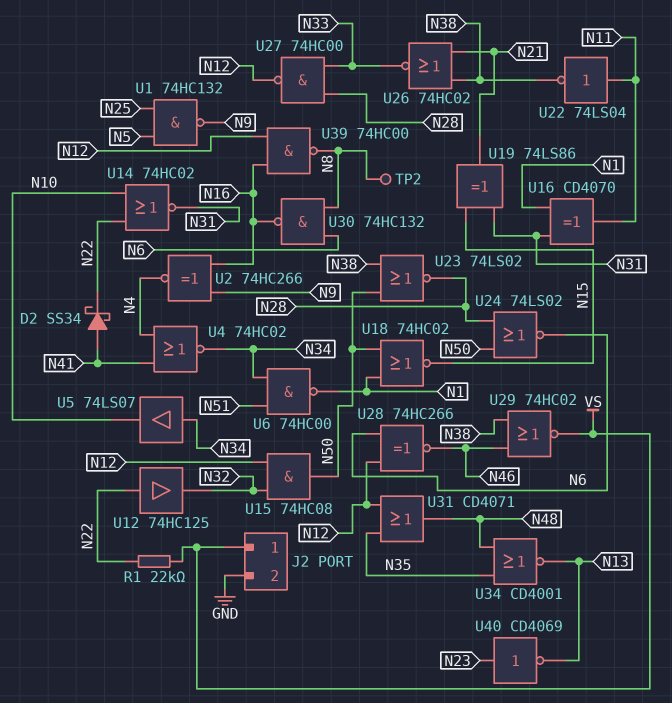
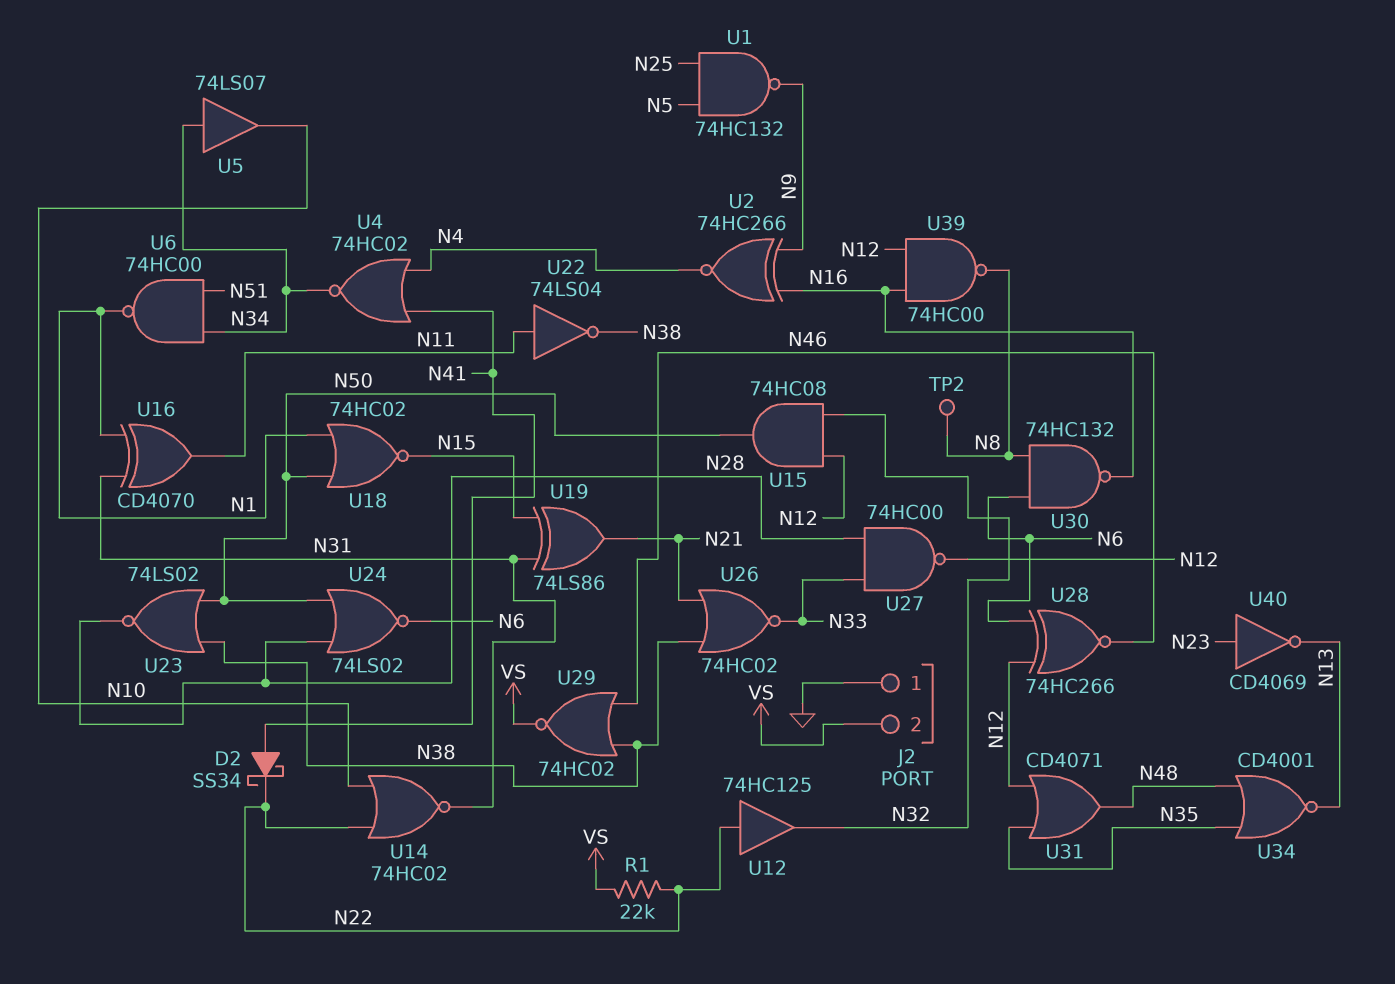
J2 pin 1: VS -> GND
J2 pin 2: GND -> VS

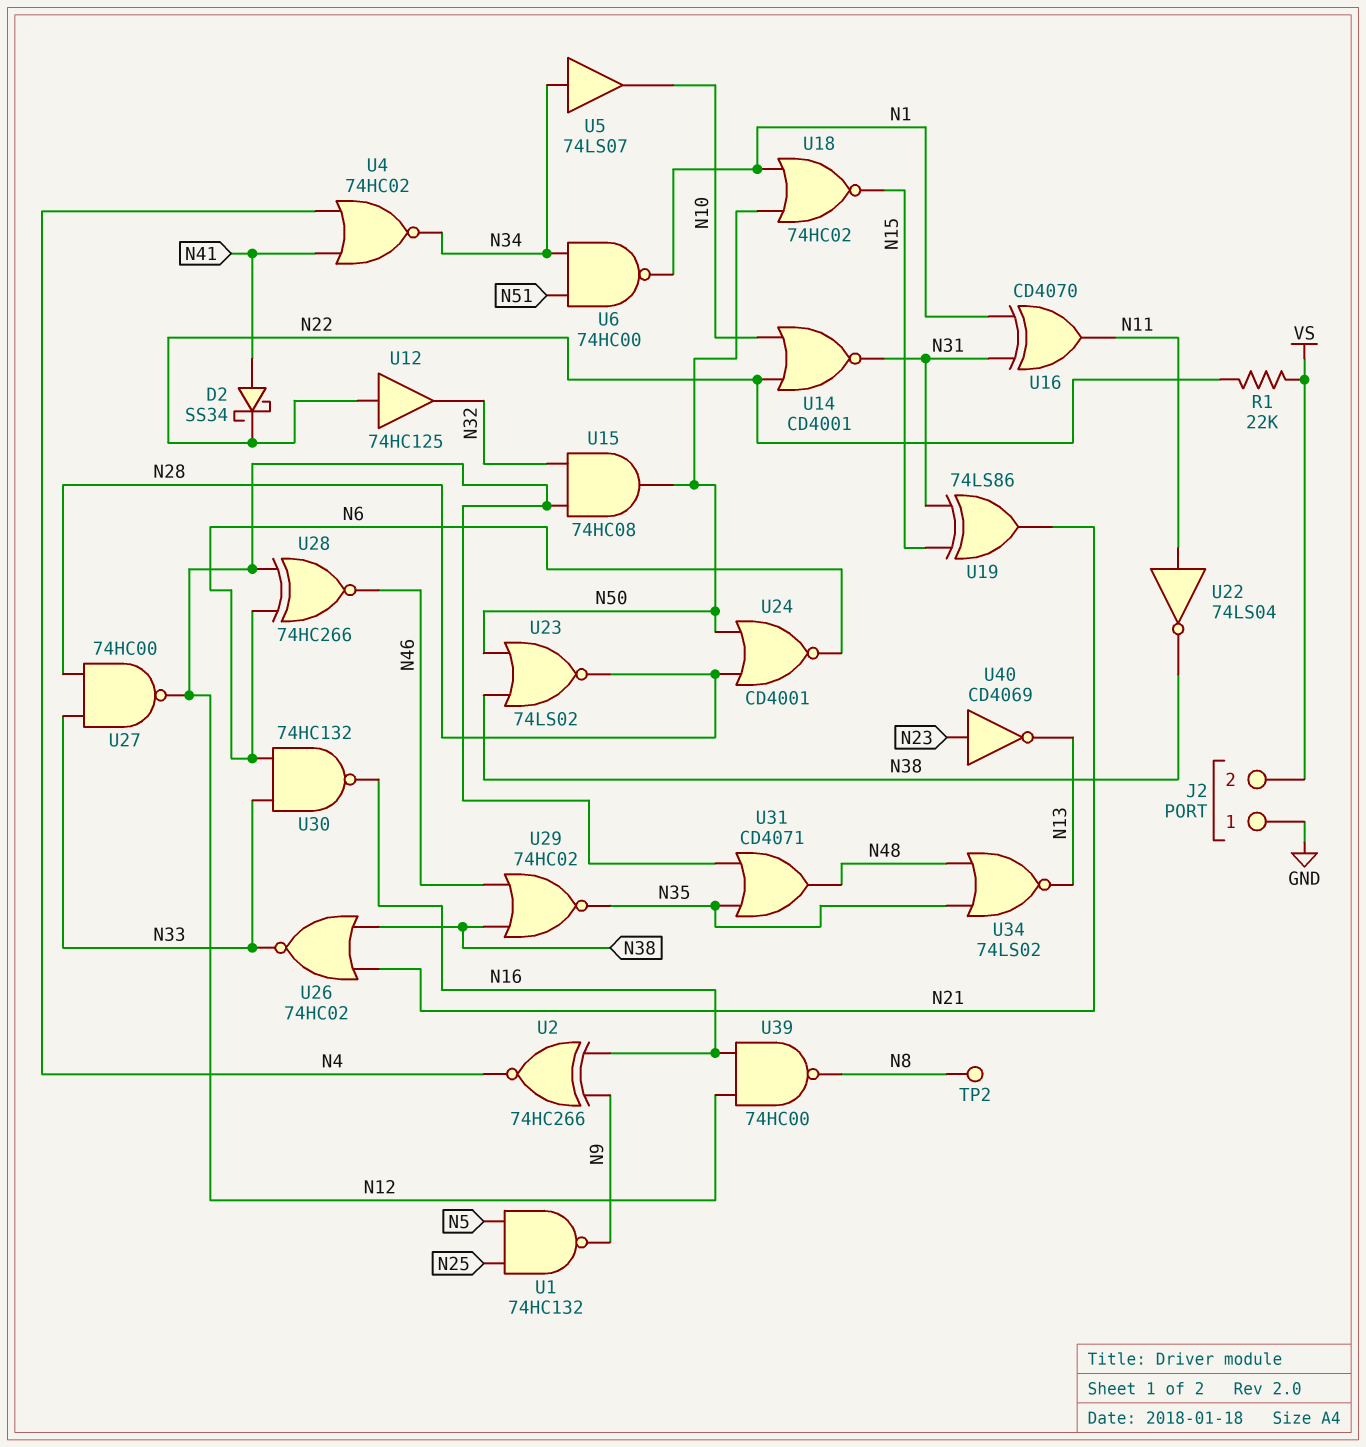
U14: NOR 74HC02 (in N10, in N22, out N31) -> NOR CD4001 (in N10, in N22, out N31)
U24: NOR 74LS02 (in N28, in N50, out N6) -> NOR CD4001 (in N28, in N50, out N6)
U29: NOR 74HC02 (in N38, in N46, out VS) -> NOR 74HC02 (in N38, in N46, out N35)
U30: NAND 74HC132 (in N6, in N8, out N16) -> NAND 74HC132 (in N6, in N33, out N16)
U34: NOR CD4001 (in N35, in N48, out N13) -> NOR 74LS02 (in N35, in N48, out N13)

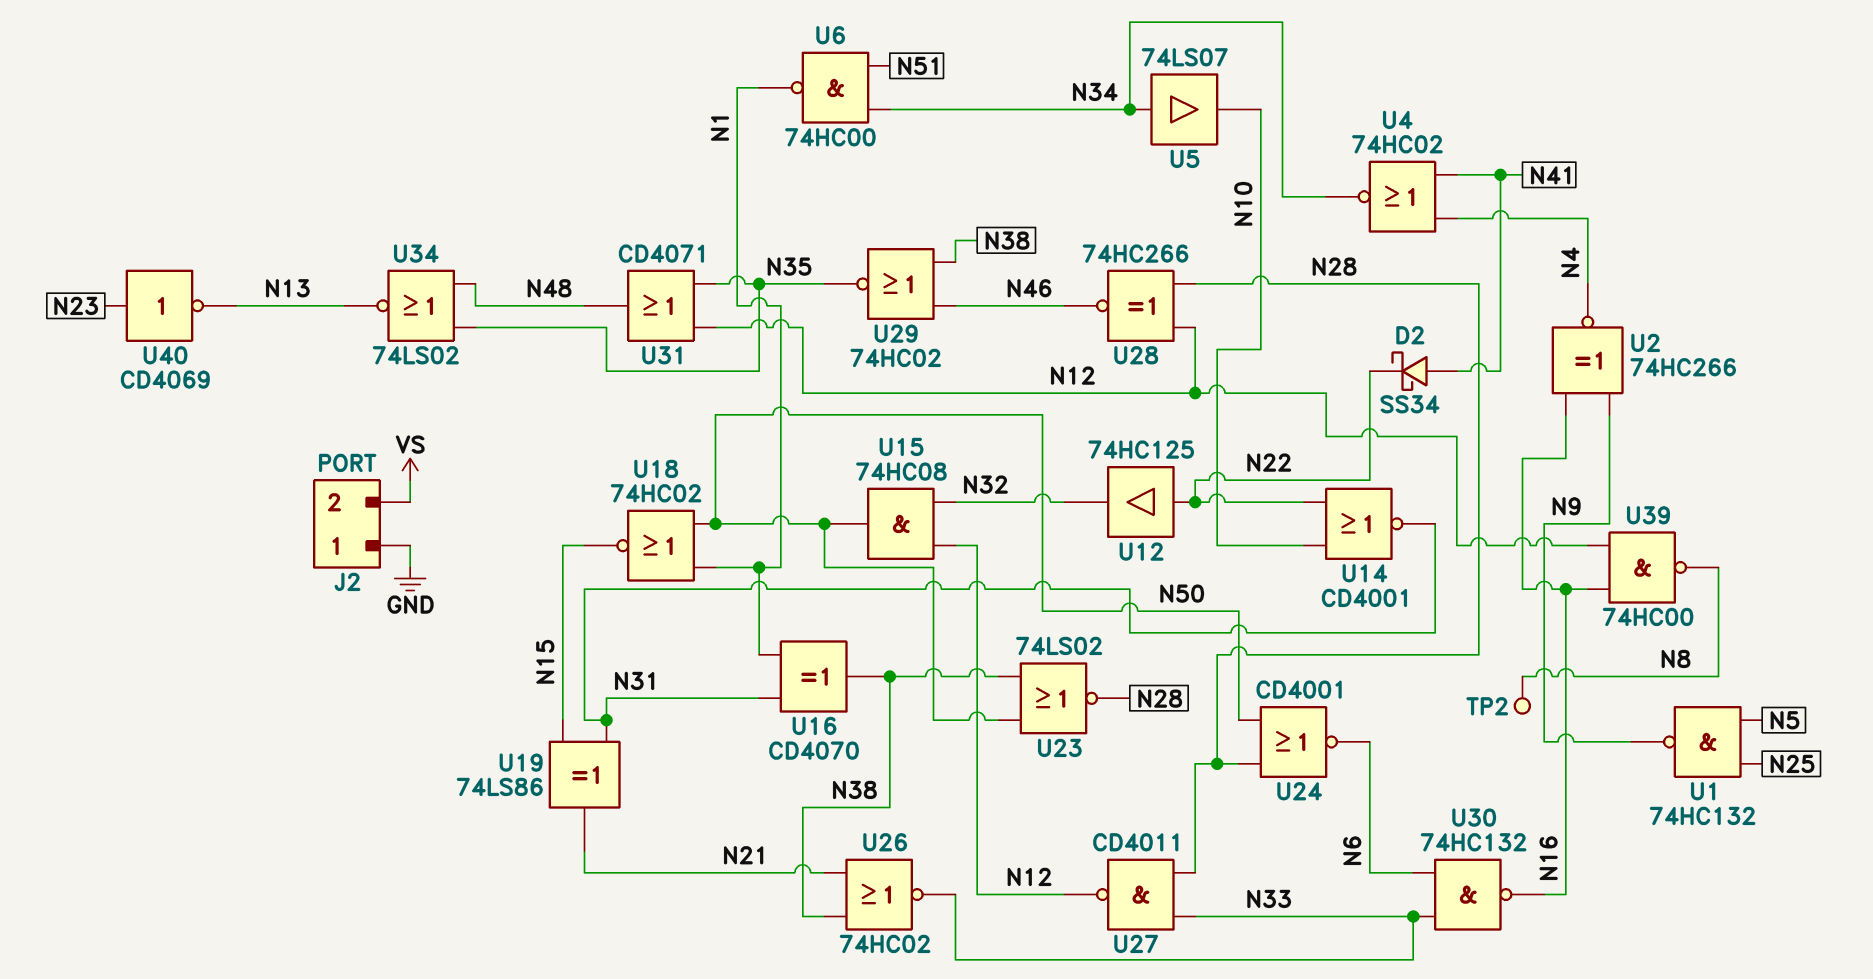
R1: 22k (N22, VS) -> none
U16: XOR CD4070 (in N1, in N31, out N11) -> XOR CD4070 (in N1, in N31, out N38)
U22: NOT 74LS04 (in N11, out N38) -> none
U27: NAND 74HC00 (in N28, in N33, out N12) -> NAND CD4011 (in N28, in N33, out N12)
U28: XNOR 74HC266 (in N6, in N12, out N46) -> XNOR 74HC266 (in N12, in N28, out N46)

